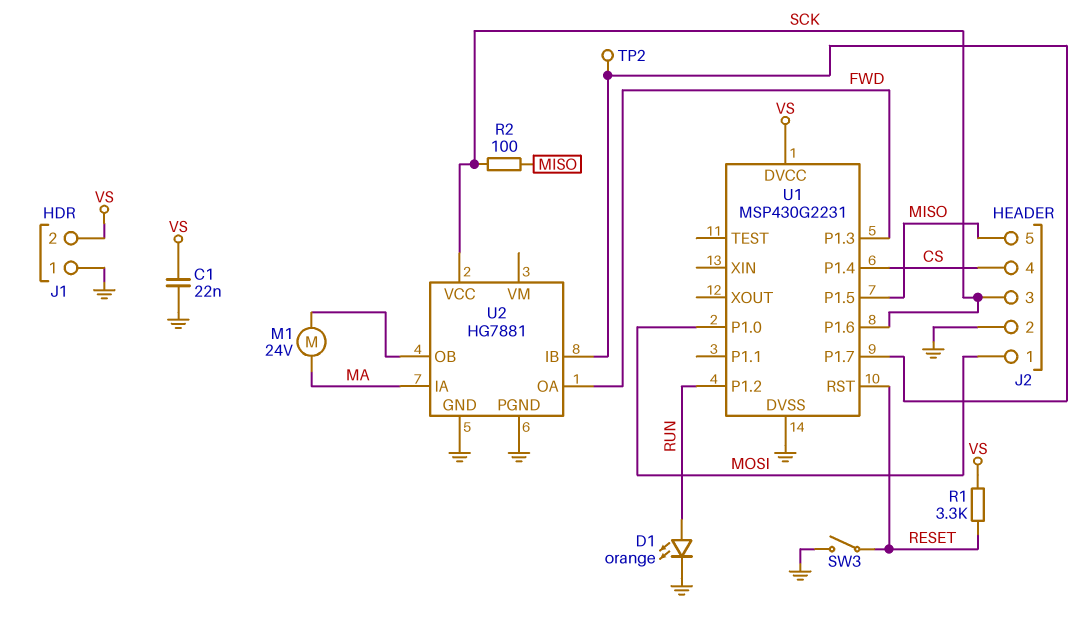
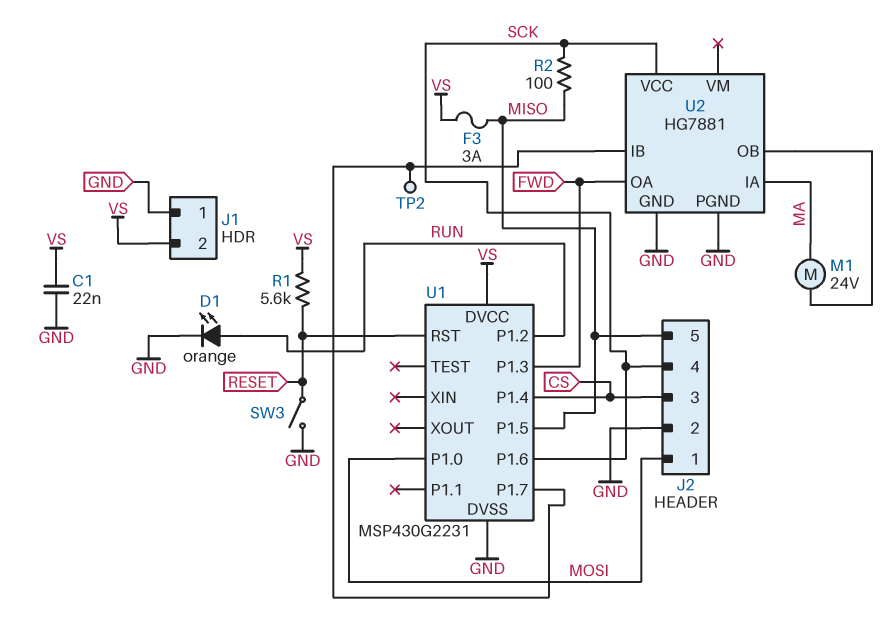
F3: none -> 3A (MISO, VS)
J2 pin 3: SCK -> CS
J2 pin 4: CS -> SCK
R1: 3.3k (RESET, VS) -> 5.6k (RESET, VS)

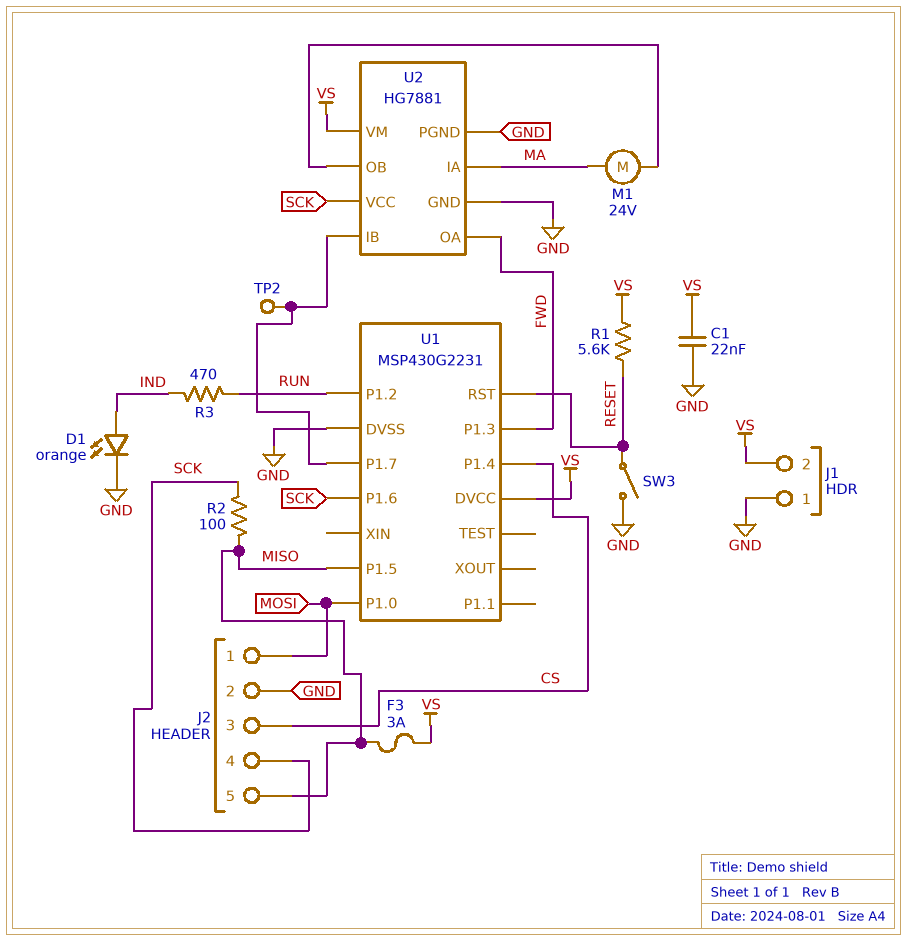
D1: LED orange (A RUN, K GND) -> LED orange (A IND, K GND)
R3: none -> 470 (IND, RUN)
U2 pin VM: none -> VS

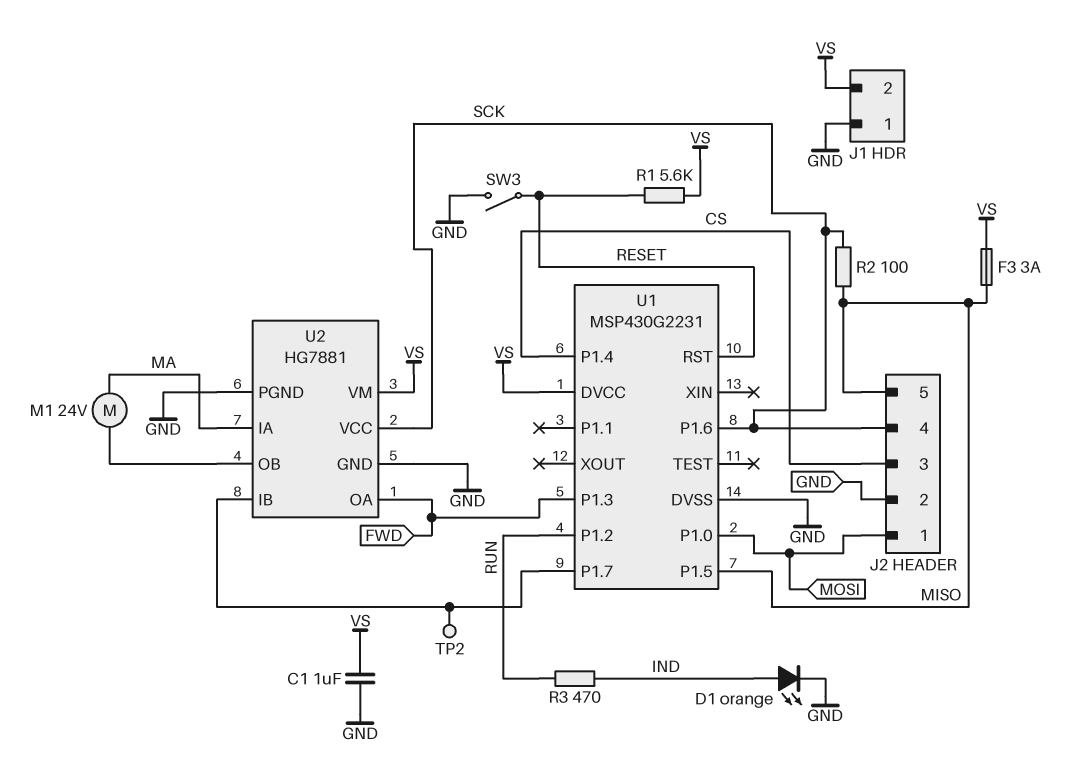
C1: 22nF (GND, VS) -> 1uF (GND, VS)

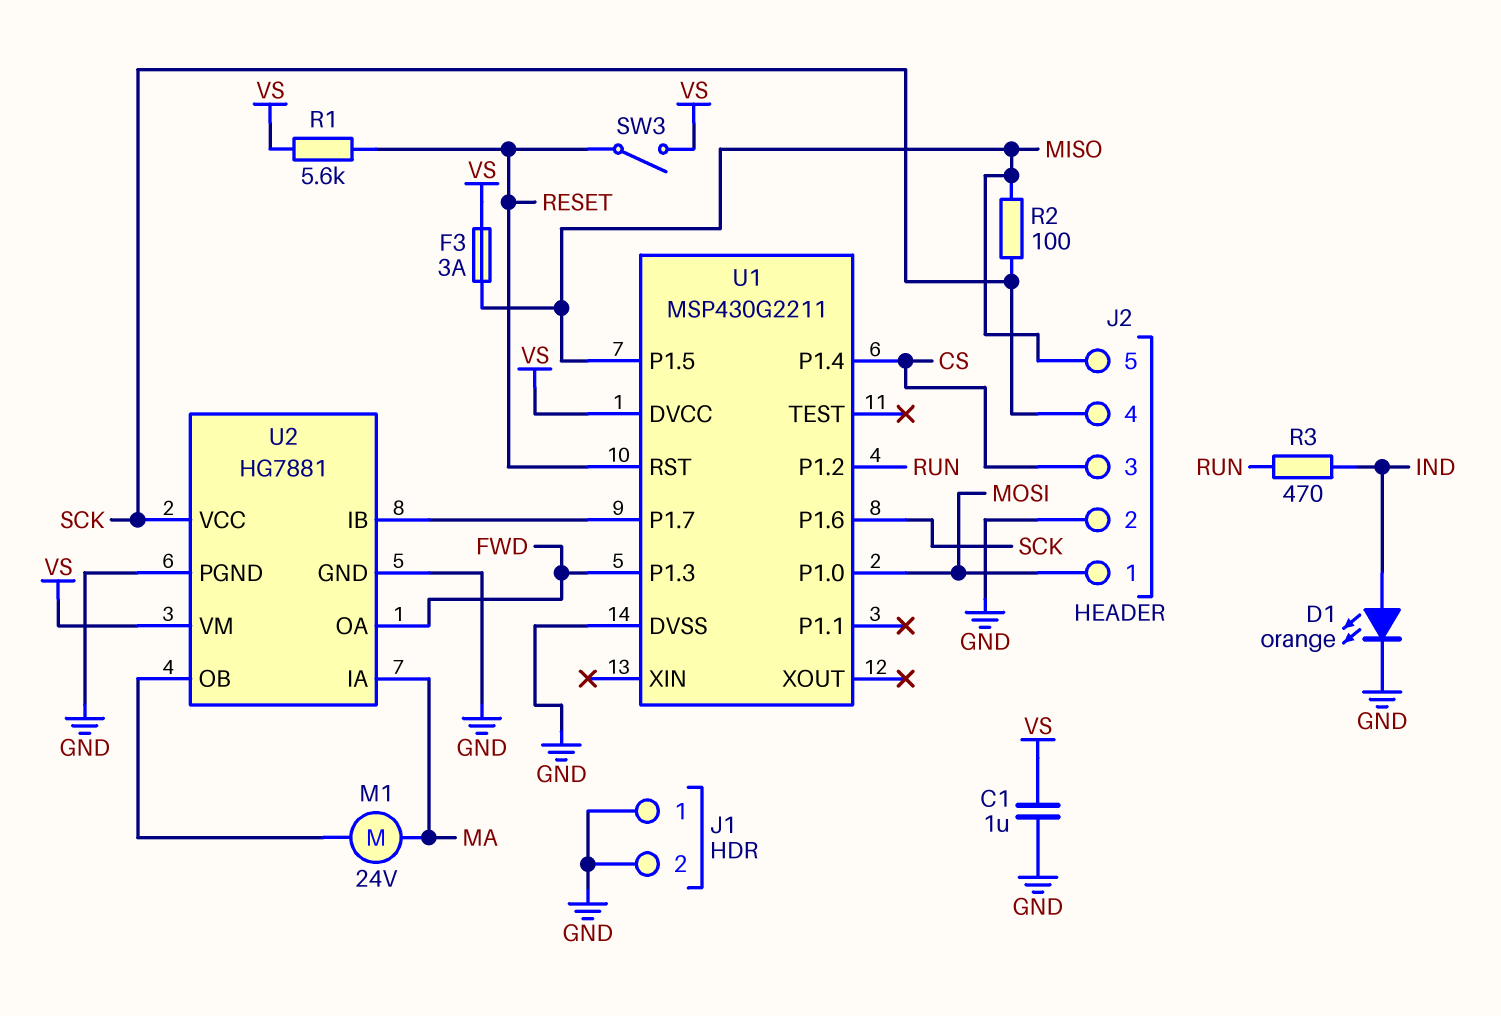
J1 pin 2: VS -> GND
SW3: switch (GND, RESET) -> switch (RESET, VS)
TP2: test point (U1/P1.7) -> none
U1: MSP430G2231 -> MSP430G2211

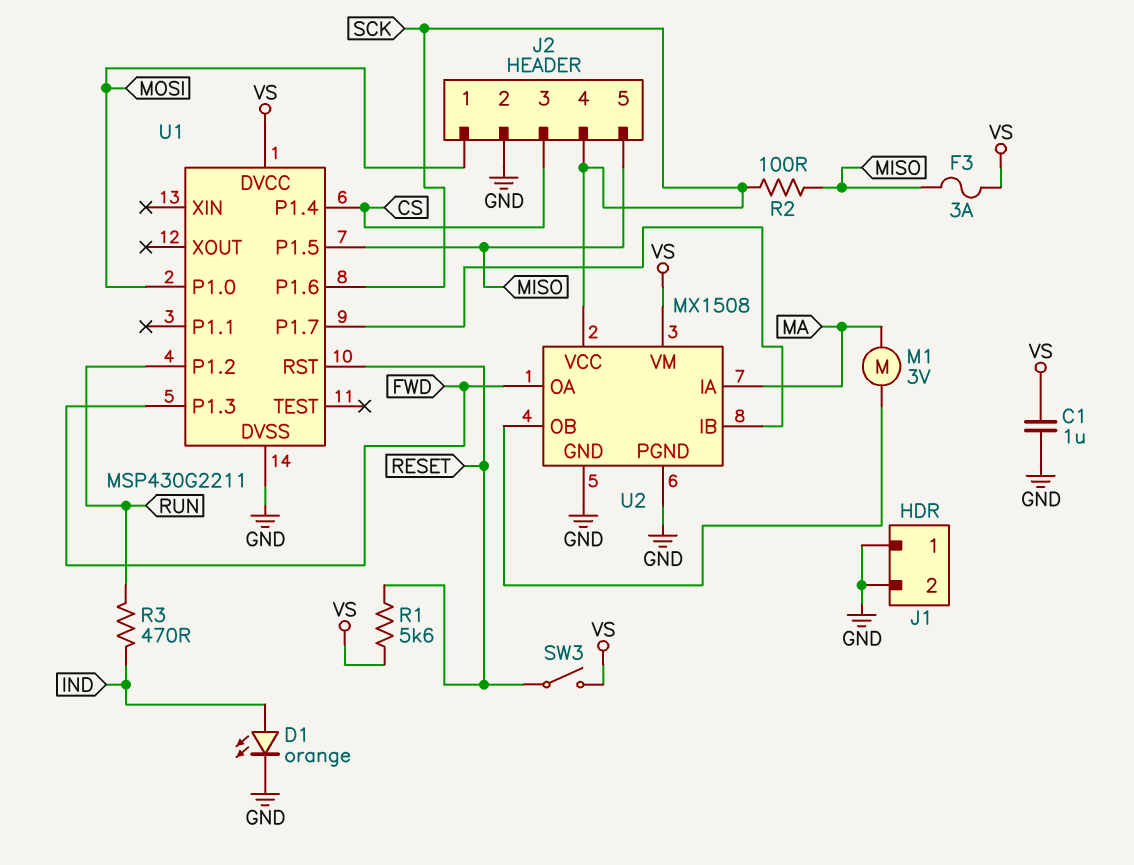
M1: motor 24V (MA, U2/OB) -> motor 3V (MA, U2/OB)
U2: HG7881 -> MX1508

